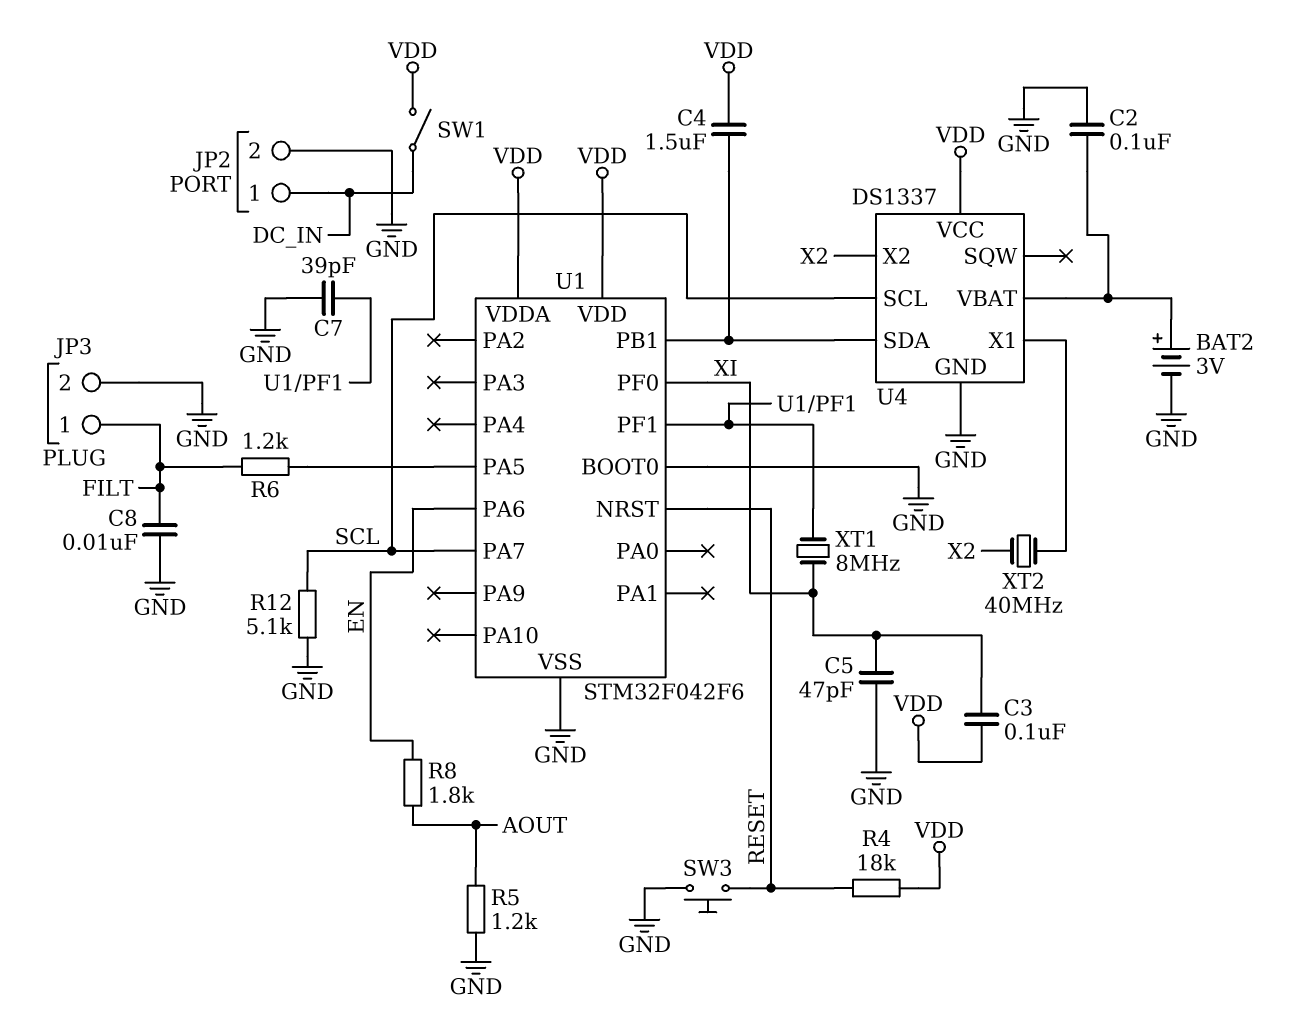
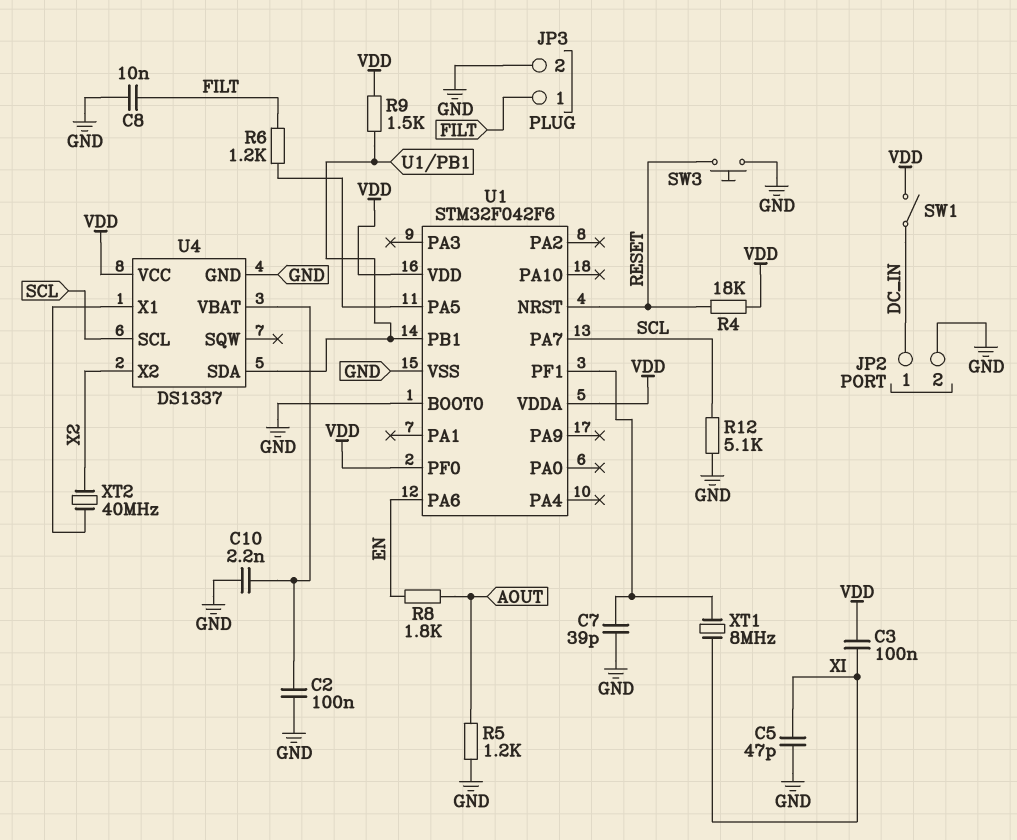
BAT2: 3V (plus U4/VBAT, minus GND) -> none
C4: 1.5uF (U1/PB1, VDD) -> none
C10: none -> 2.2nF (GND, U4/VBAT)
R9: none -> 1.5k (U1/PB1, VDD)
U1 pin PF0: XI -> VDD

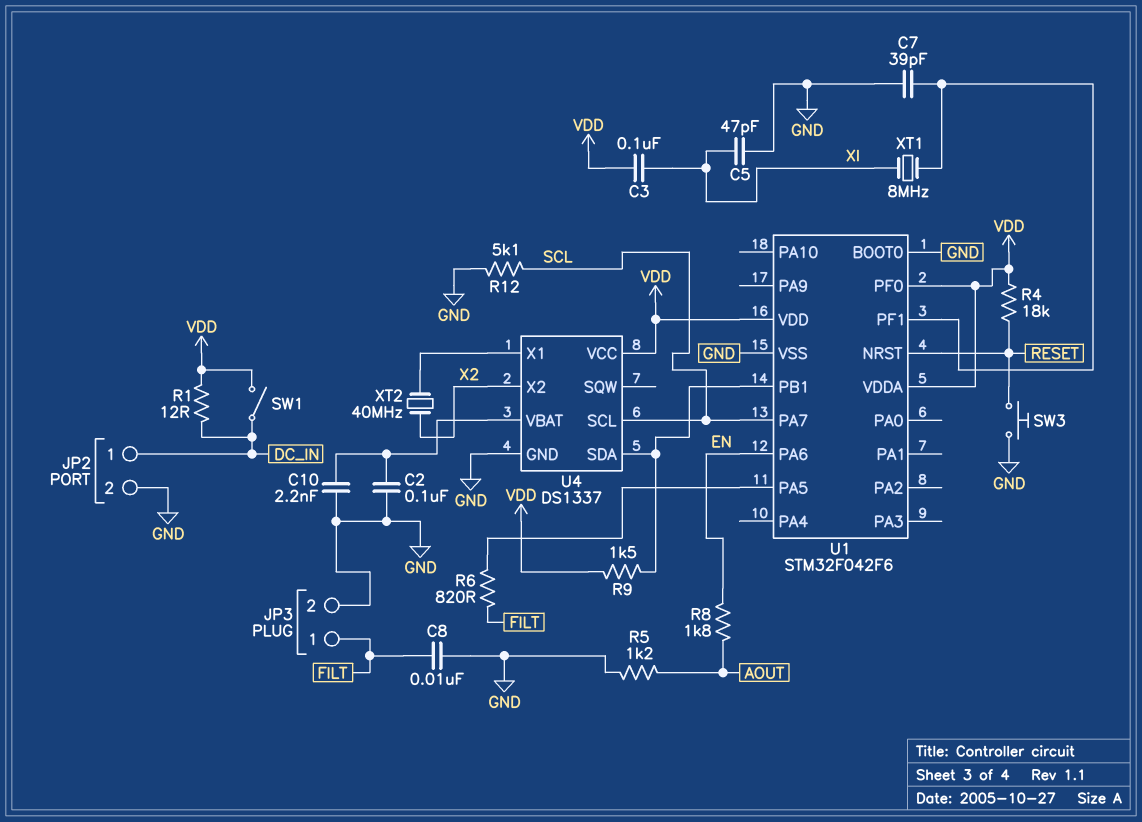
R1: none -> 12 (DC_IN, VDD)
R6: 1.2k (FILT, U1/PA5) -> 820 (FILT, U1/PA5)

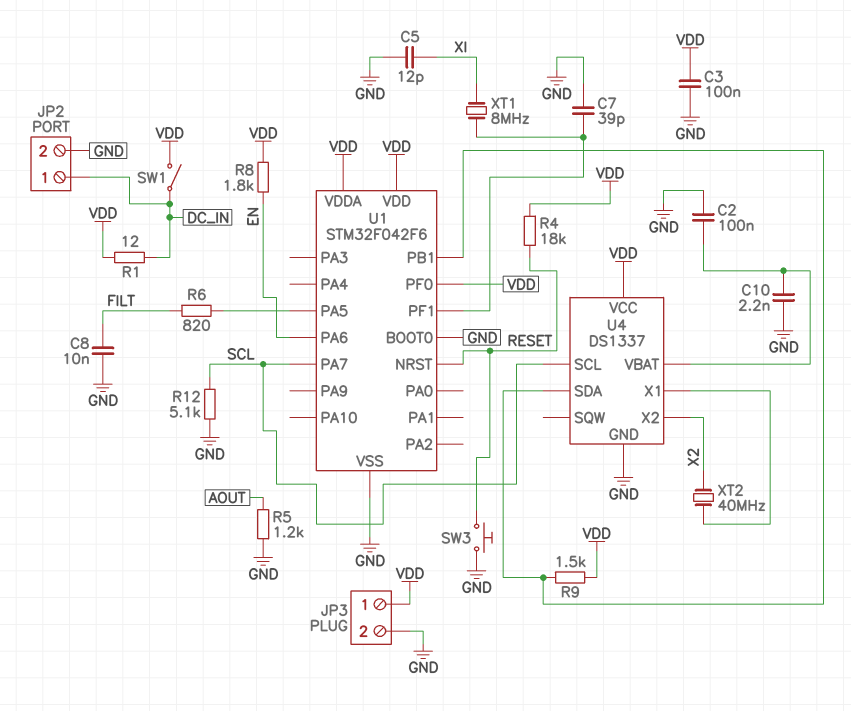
C3: 100nF (VDD, XI) -> 100nF (GND, VDD)
C5: 47pF (GND, XI) -> 12pF (GND, XI)
JP3 pin 1: FILT -> VDD
R8: 1.8k (AOUT, EN) -> 1.8k (EN, VDD)

